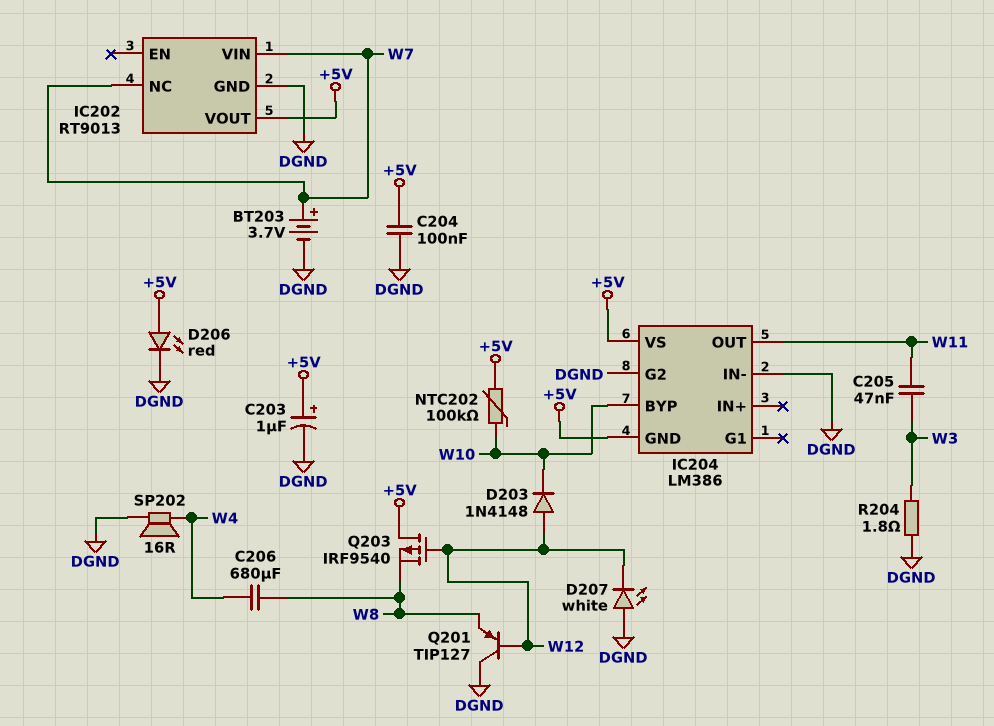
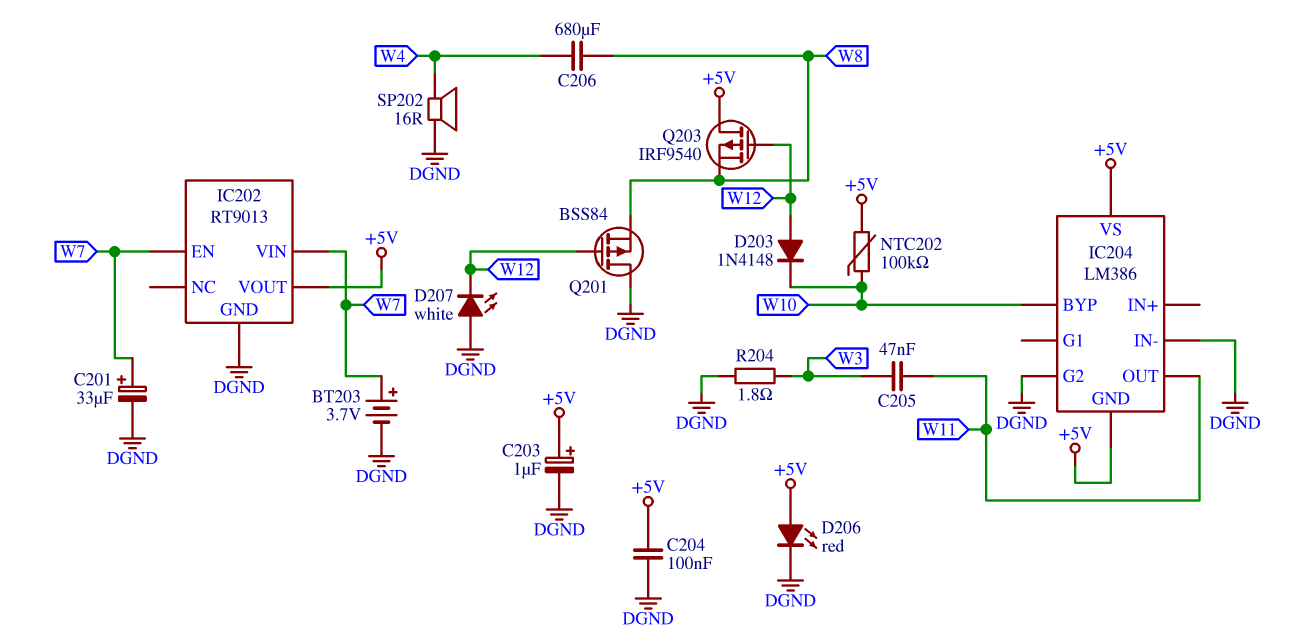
C201: none -> 33uF (plus W7, minus DGND)
IC202 pin EN: none -> W7
IC202 pin NC: W7 -> none
Q201: PNP TIP127 (B W12, C DGND, E W8) -> PMOS BSS84 (G W12, D DGND, S W8)

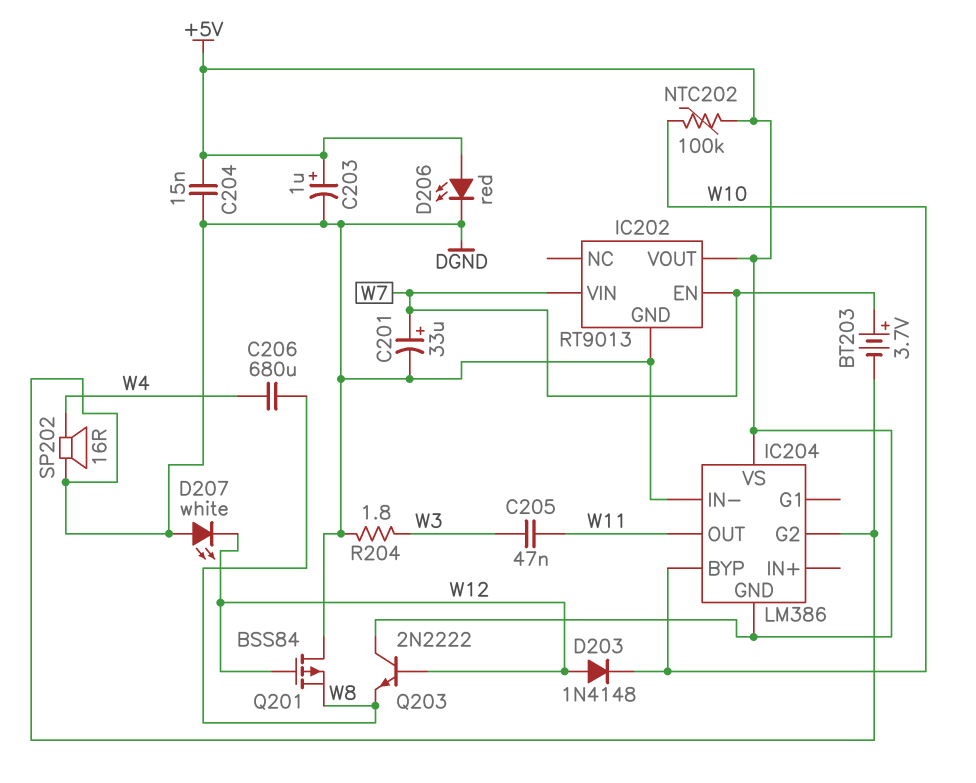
C204: 100nF (+5V, DGND) -> 15nF (+5V, DGND)
Q203: PMOS IRF9540 (G W12, D +5V, S W8) -> NPN 2N2222 (B W12, C +5V, E W8)

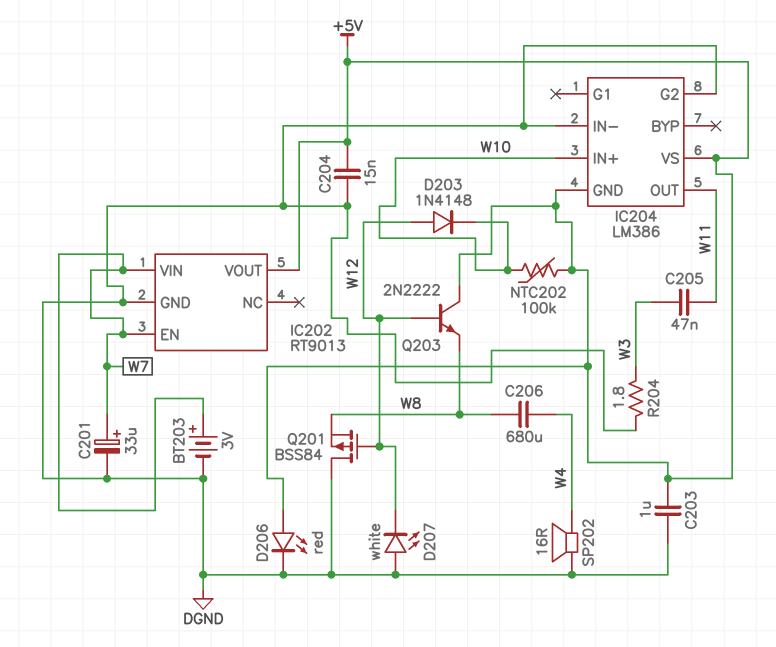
BT203: 3.7V (plus W7, minus DGND) -> 3V (plus W7, minus DGND)
C203: 1uF (plus +5V, minus DGND) -> 1uF (+5V, DGND)
IC204 pin BYP: W10 -> none
IC204 pin IN+: none -> W10

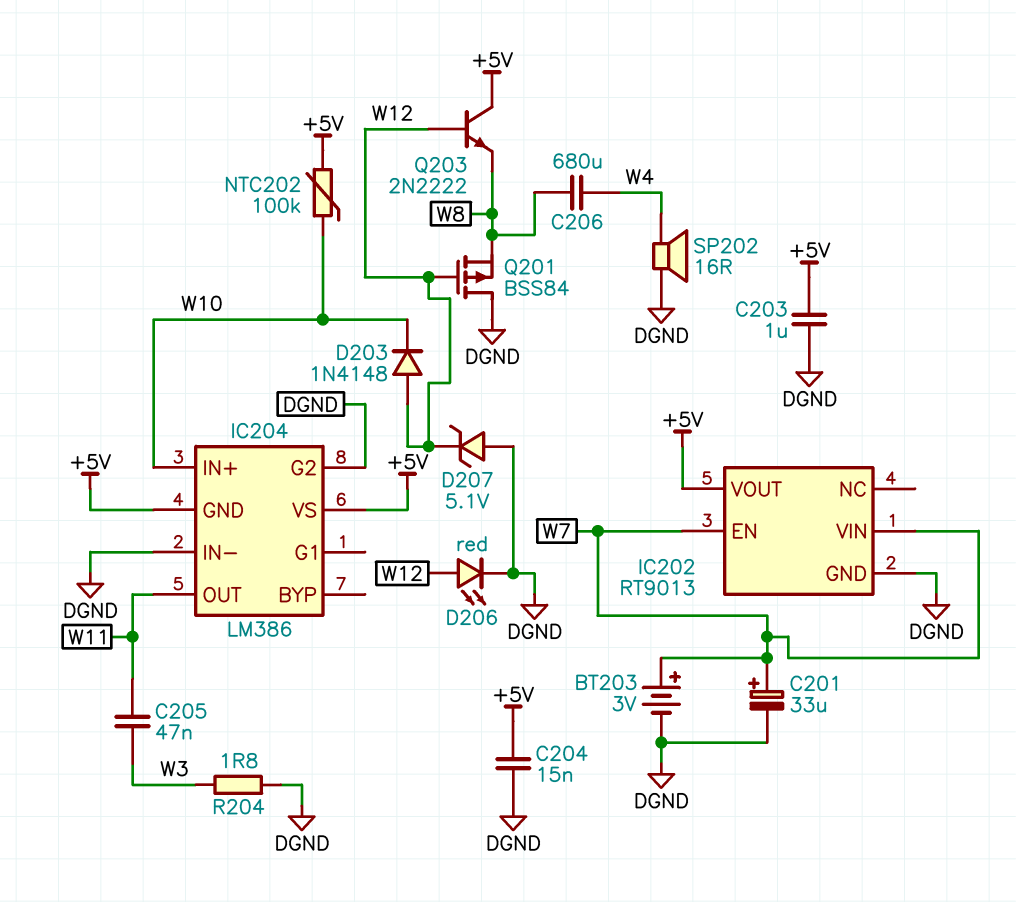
D206: LED red (A +5V, K DGND) -> LED red (A W12, K DGND)
D207: LED white (A DGND, K W12) -> zener 5.1V (A DGND, K W12)

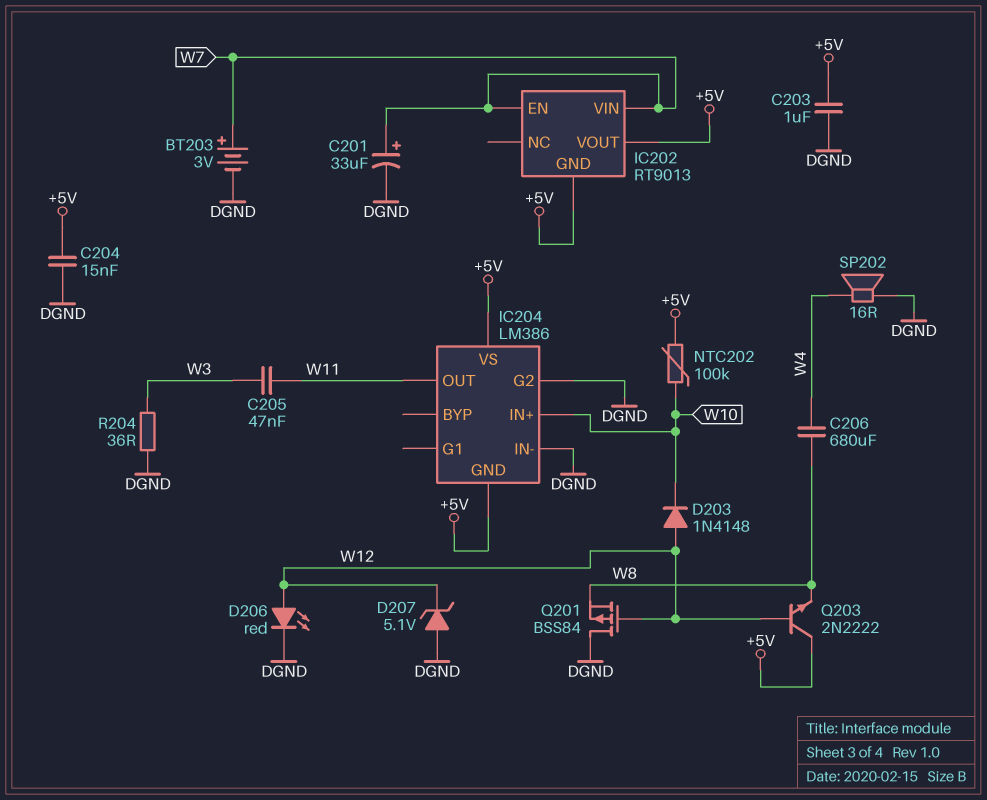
IC202 pin GND: DGND -> +5V
R204: 1.8 (DGND, W3) -> 36 (DGND, W3)

